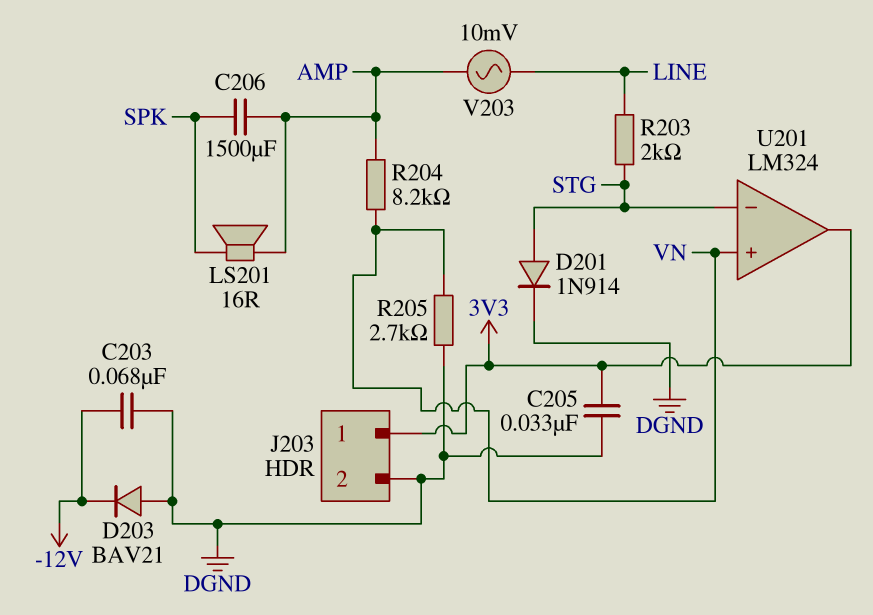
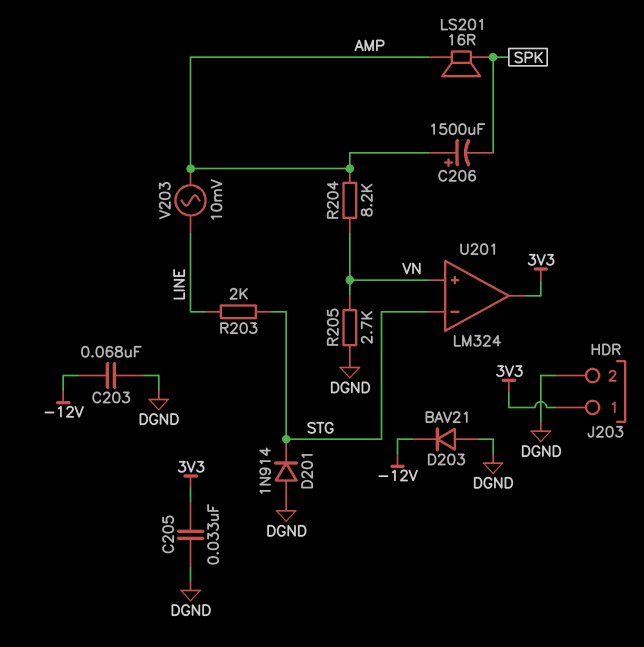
C206: 1500uF (AMP, SPK) -> 1500uF (plus AMP, minus SPK)
D201: diode 1N914 (A STG, K DGND) -> diode 1N914 (A DGND, K STG)

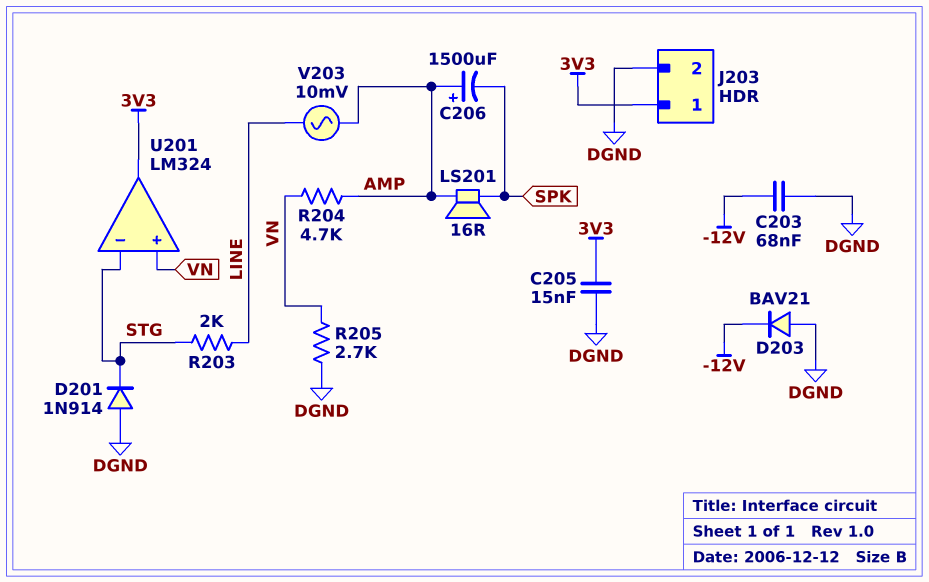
C205: 33nF (3V3, DGND) -> 15nF (3V3, DGND)
R204: 8.2k (AMP, VN) -> 4.7k (AMP, VN)

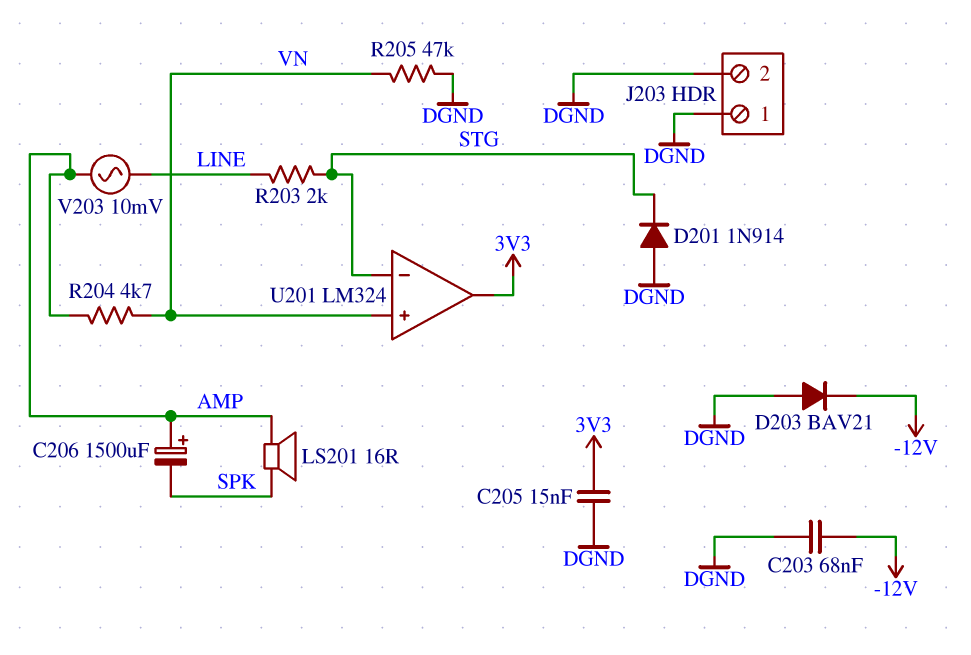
J203 pin 1: 3V3 -> DGND
R205: 2.7k (DGND, VN) -> 47k (DGND, VN)

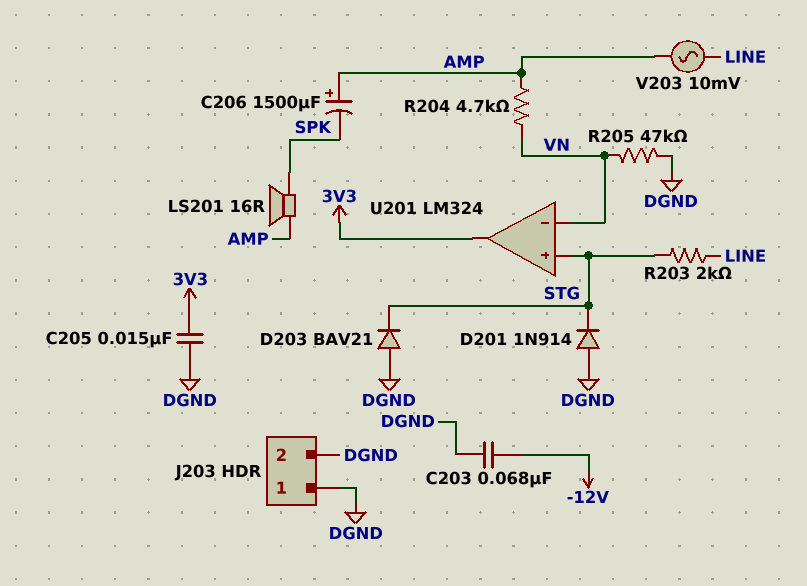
D203: diode BAV21 (A DGND, K -12V) -> diode BAV21 (A DGND, K STG)
U201 pin in+: VN -> STG
U201 pin in-: STG -> VN

